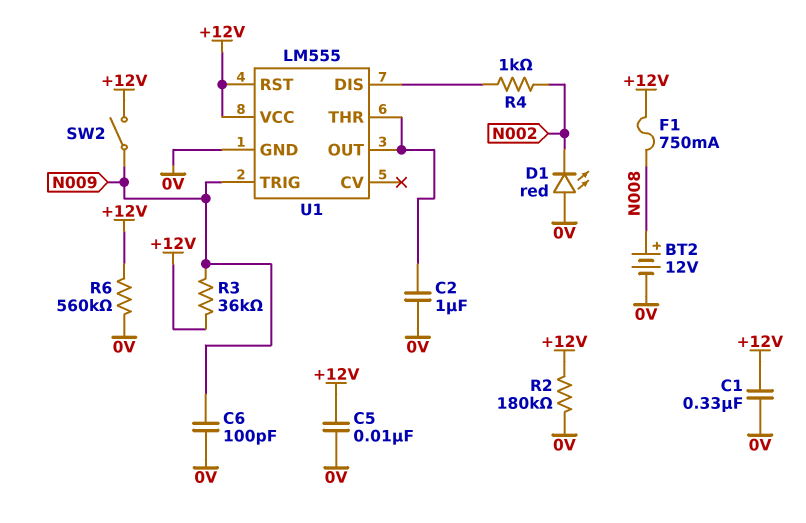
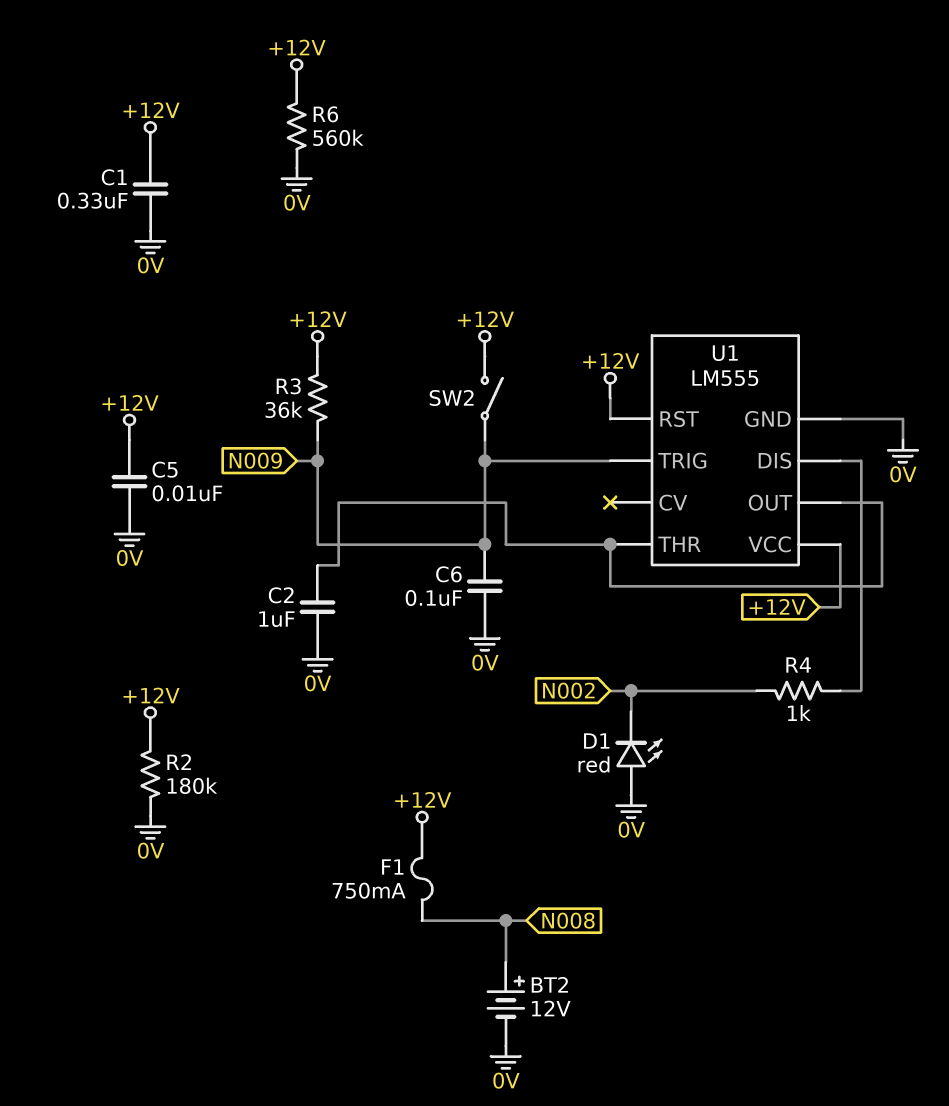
C6: 100pF (0V, N009) -> 100nF (0V, N009)

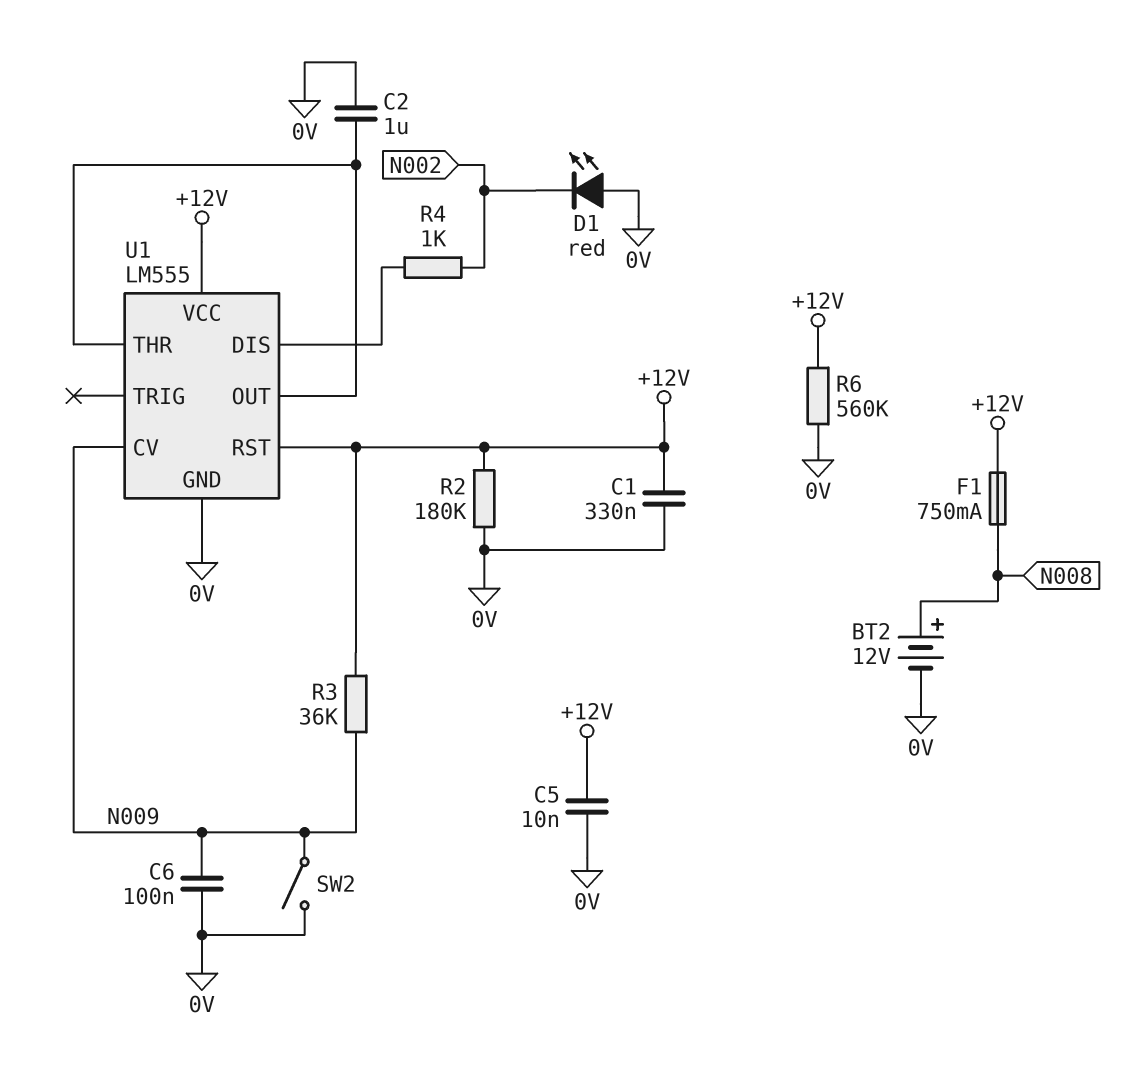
SW2: switch (+12V, N009) -> switch (0V, N009)
U1 pin CV: none -> N009
U1 pin TRIG: N009 -> none

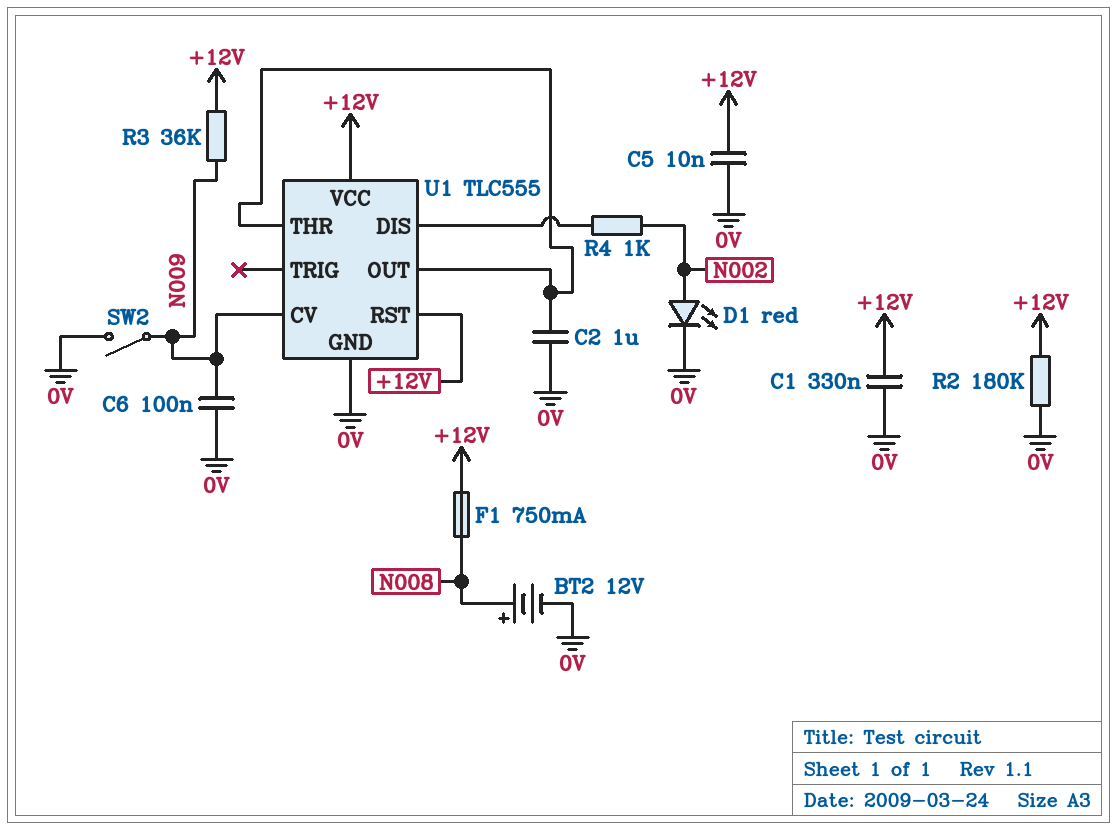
D1: LED red (A 0V, K N002) -> LED red (A N002, K 0V)
R6: 560k (+12V, 0V) -> none
U1: LM555 -> TLC555

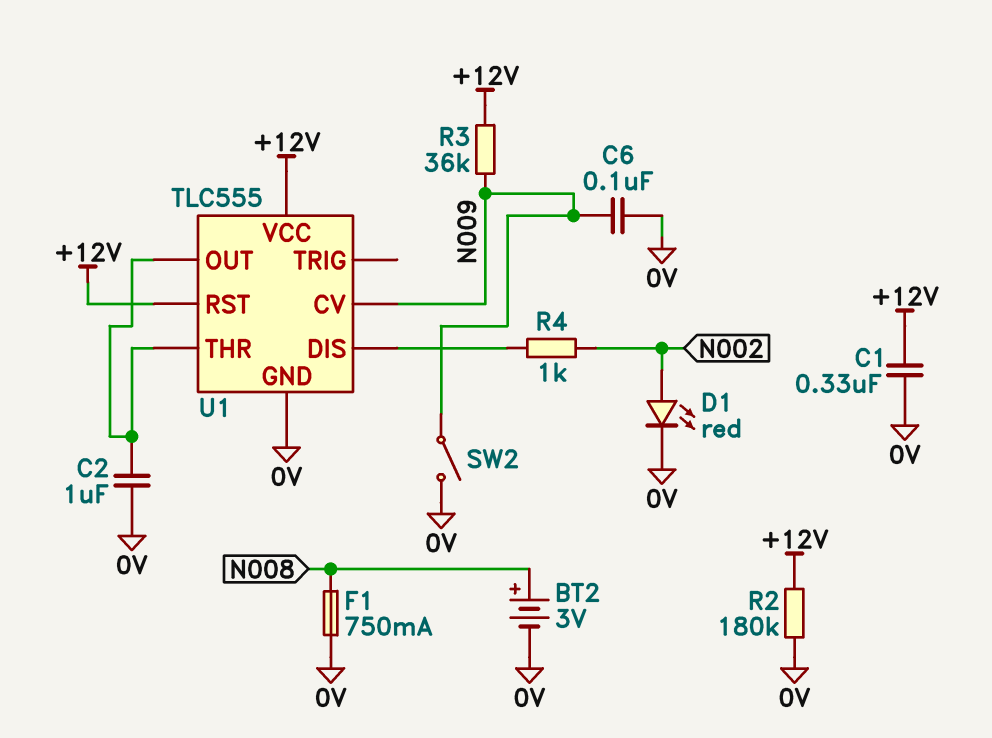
BT2: 12V (plus N008, minus 0V) -> 3V (plus N008, minus 0V)
C5: 10nF (+12V, 0V) -> none
F1: 750mA (+12V, N008) -> 750mA (0V, N008)

